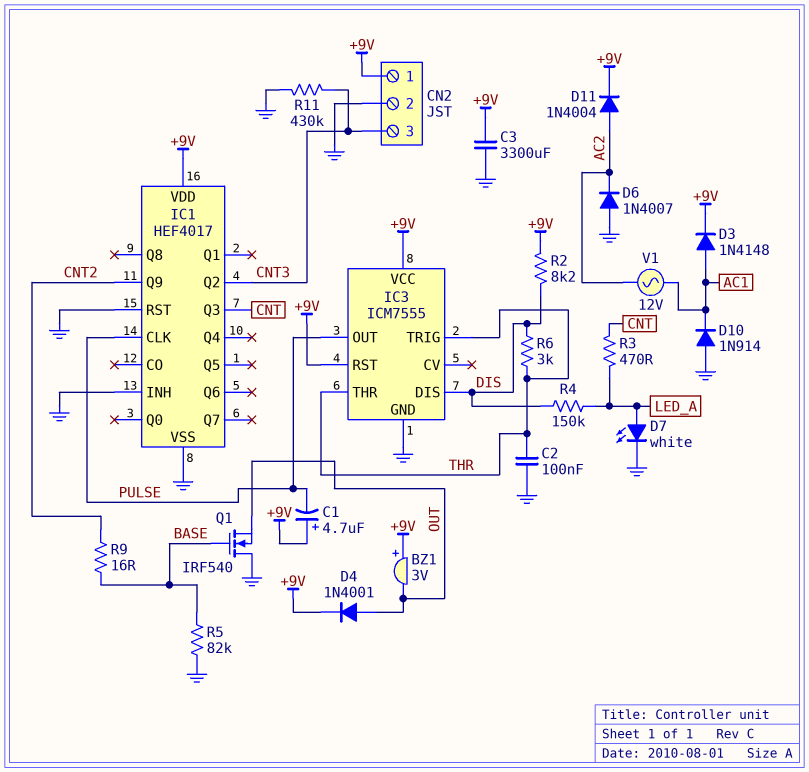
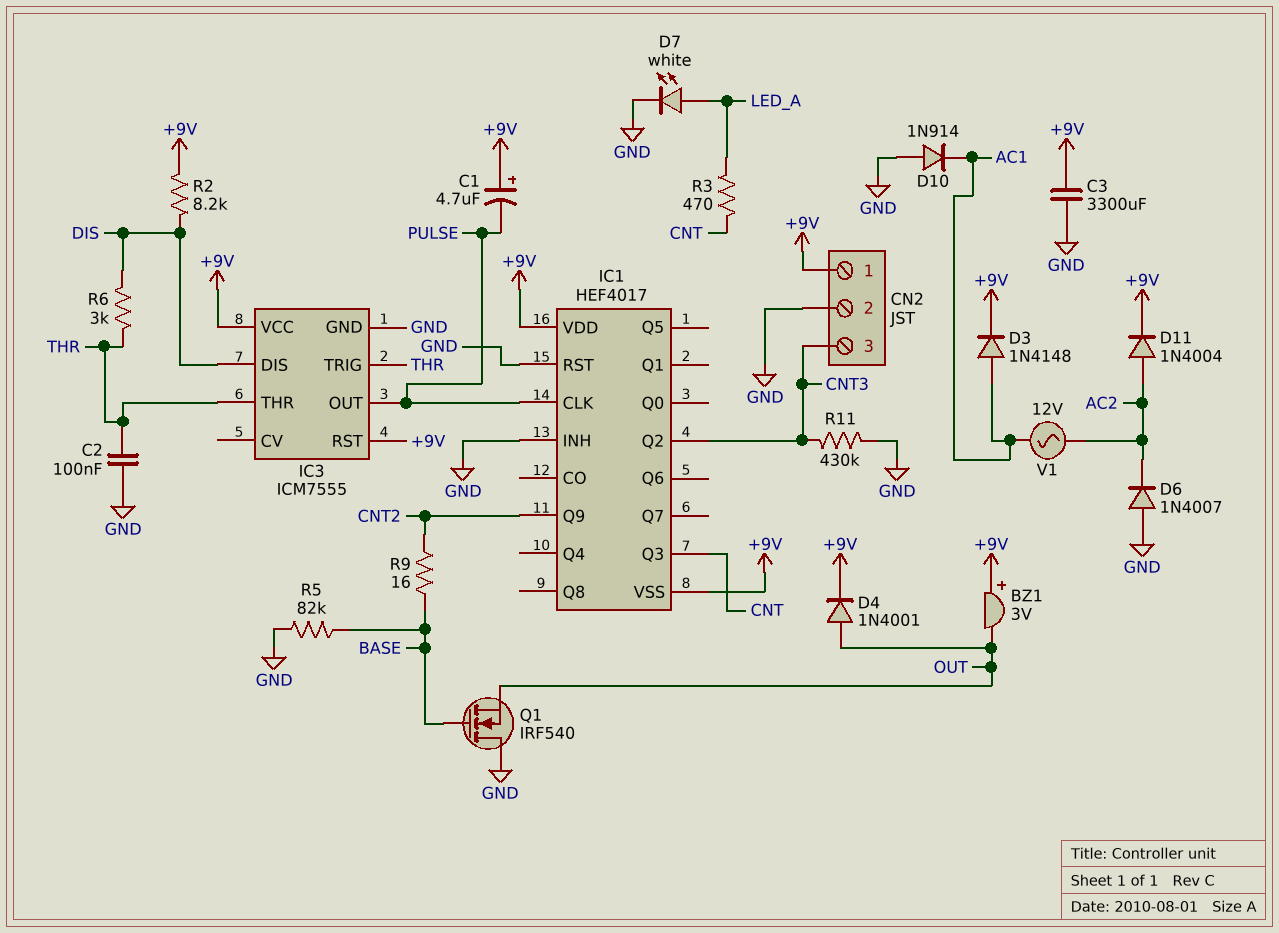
IC1 pin VSS: GND -> +9V
R4: 150k (DIS, LED_A) -> none

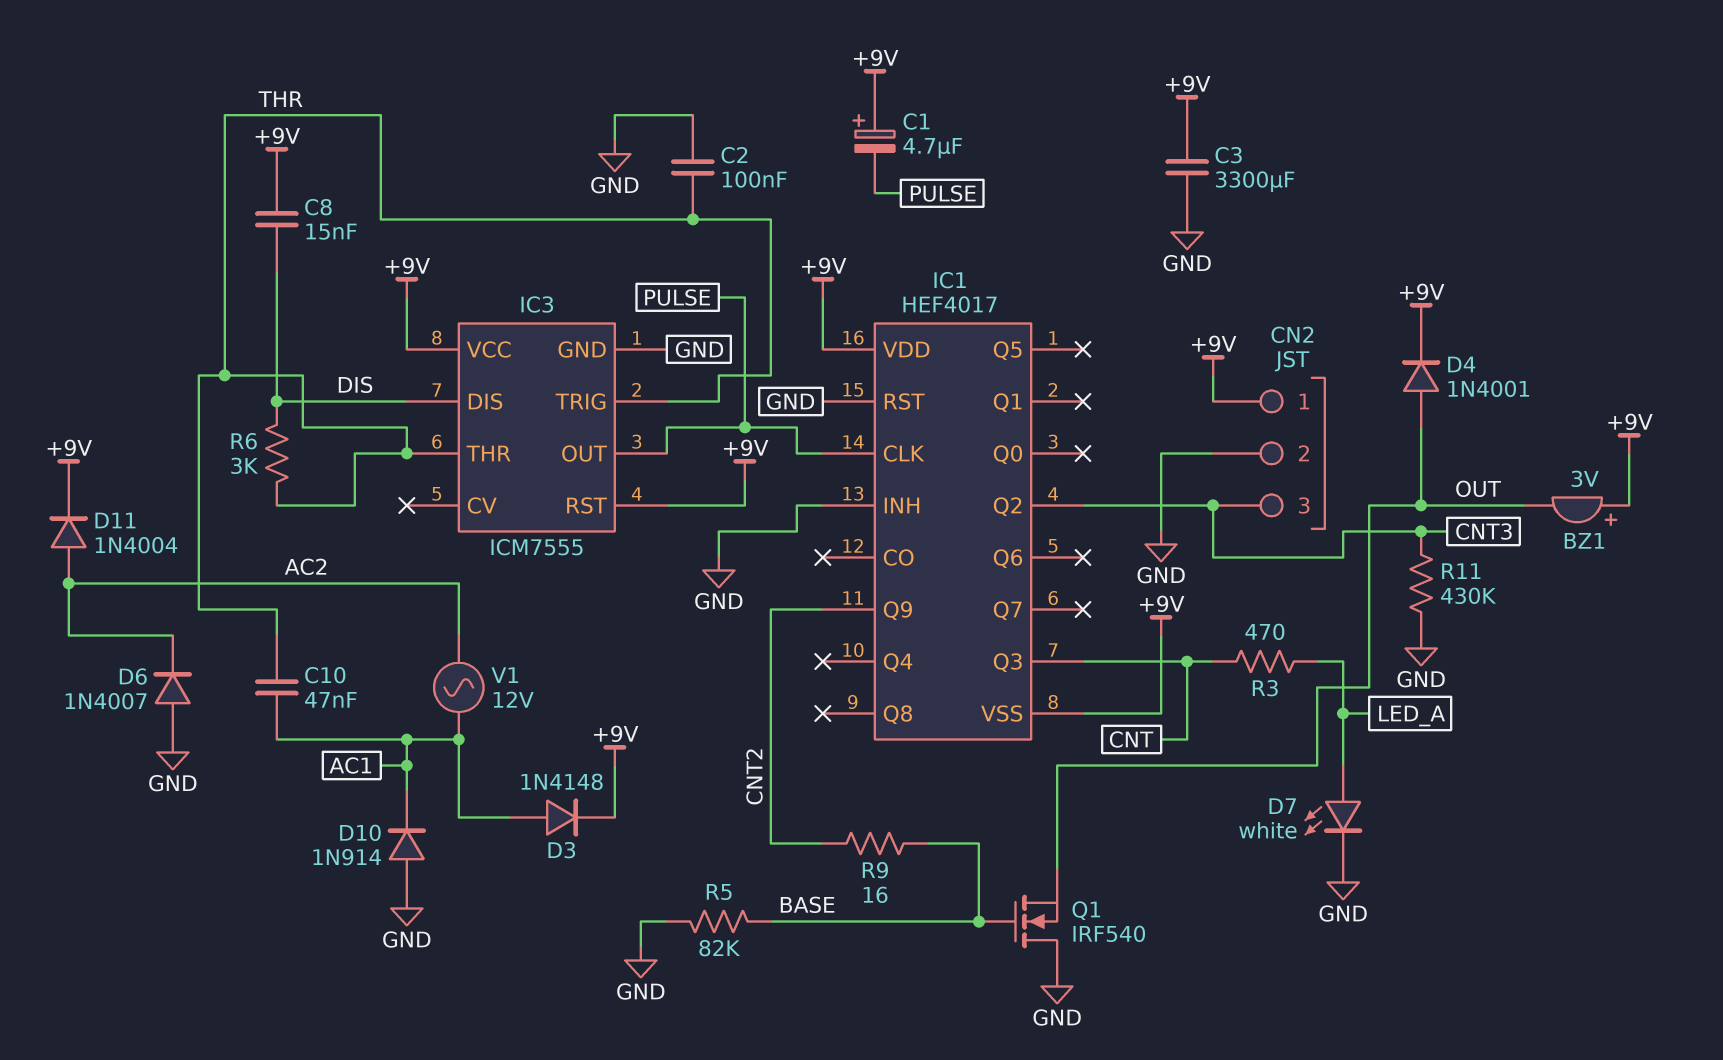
C8: none -> 15nF (+9V, DIS)
C10: none -> 47nF (AC1, THR)
R2: 8.2k (+9V, DIS) -> none

